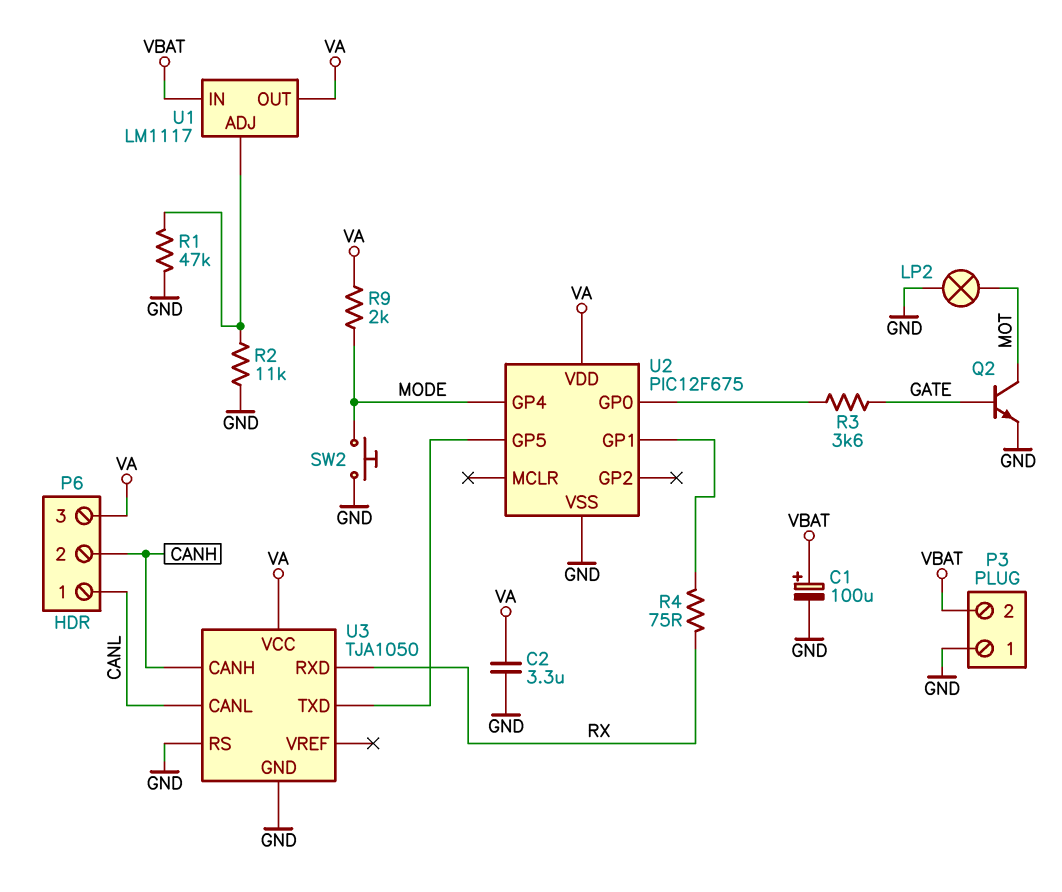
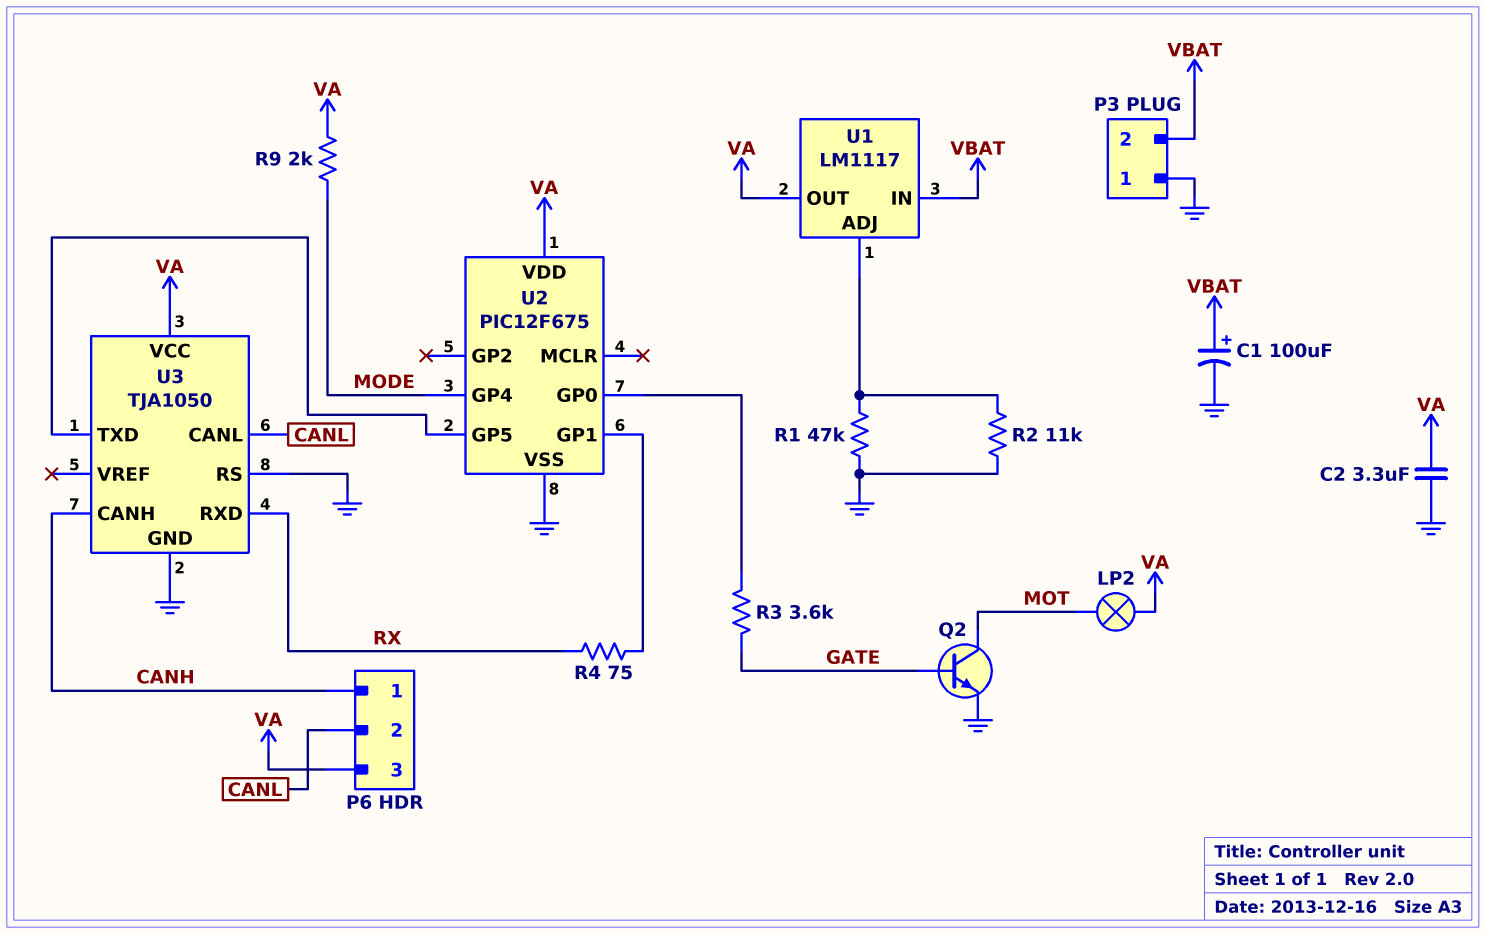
LP2: lamp (GND, MOT) -> lamp (MOT, VA)
P6 pin 1: CANL -> CANH
P6 pin 2: CANH -> CANL
SW2: button (GND, MODE) -> none

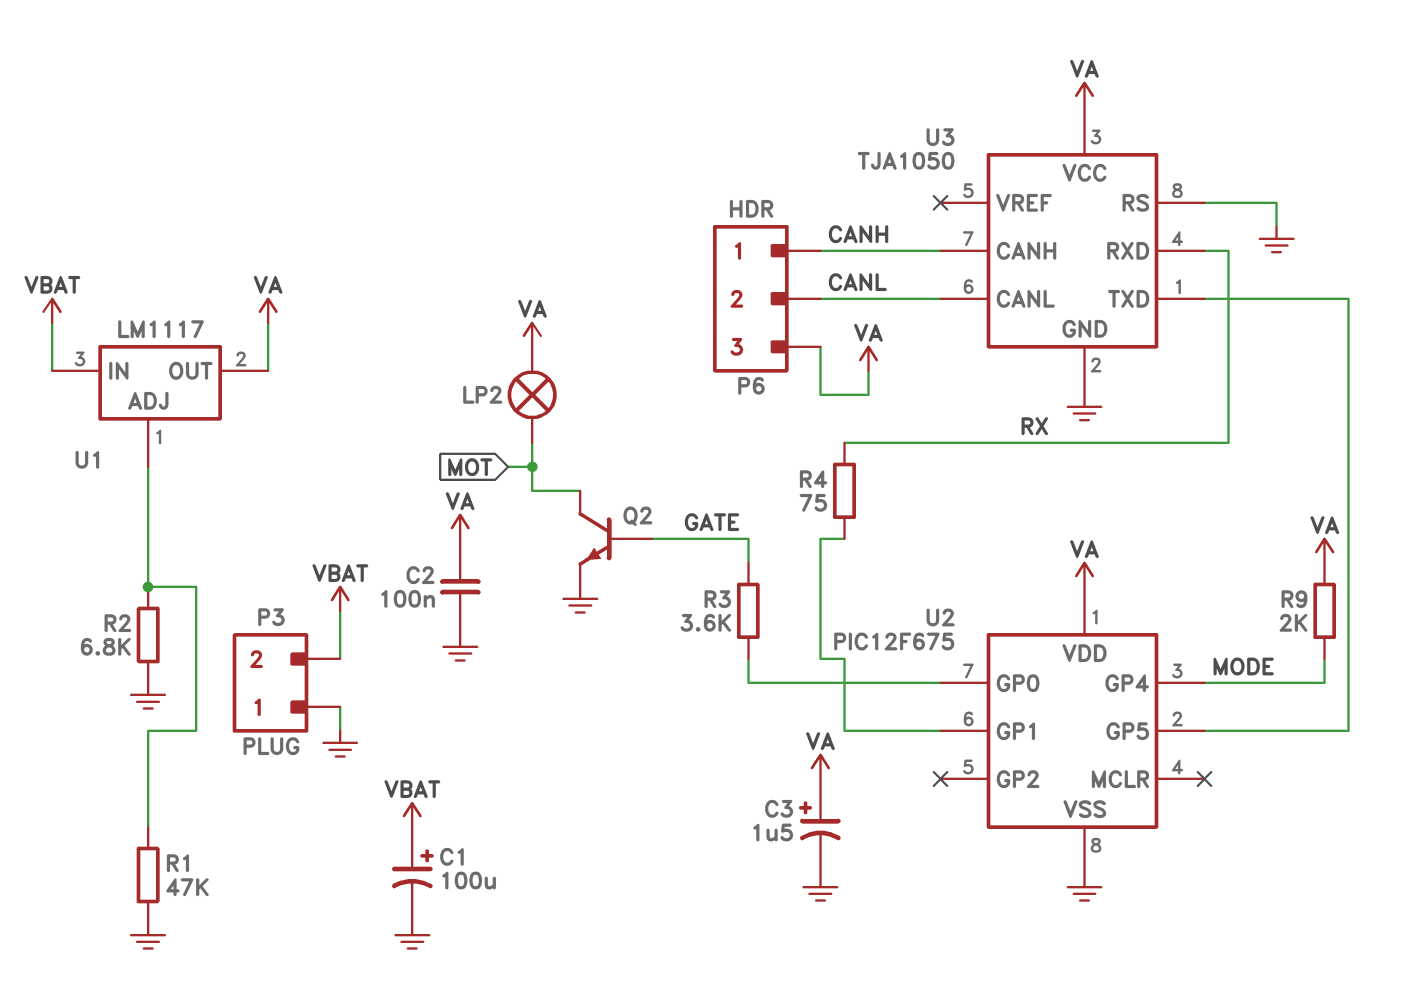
C2: 3.3uF (GND, VA) -> 100nF (GND, VA)
C3: none -> 1.5uF (plus VA, minus GND)
R2: 11k (GND, U1/ADJ) -> 6.8k (GND, U1/ADJ)

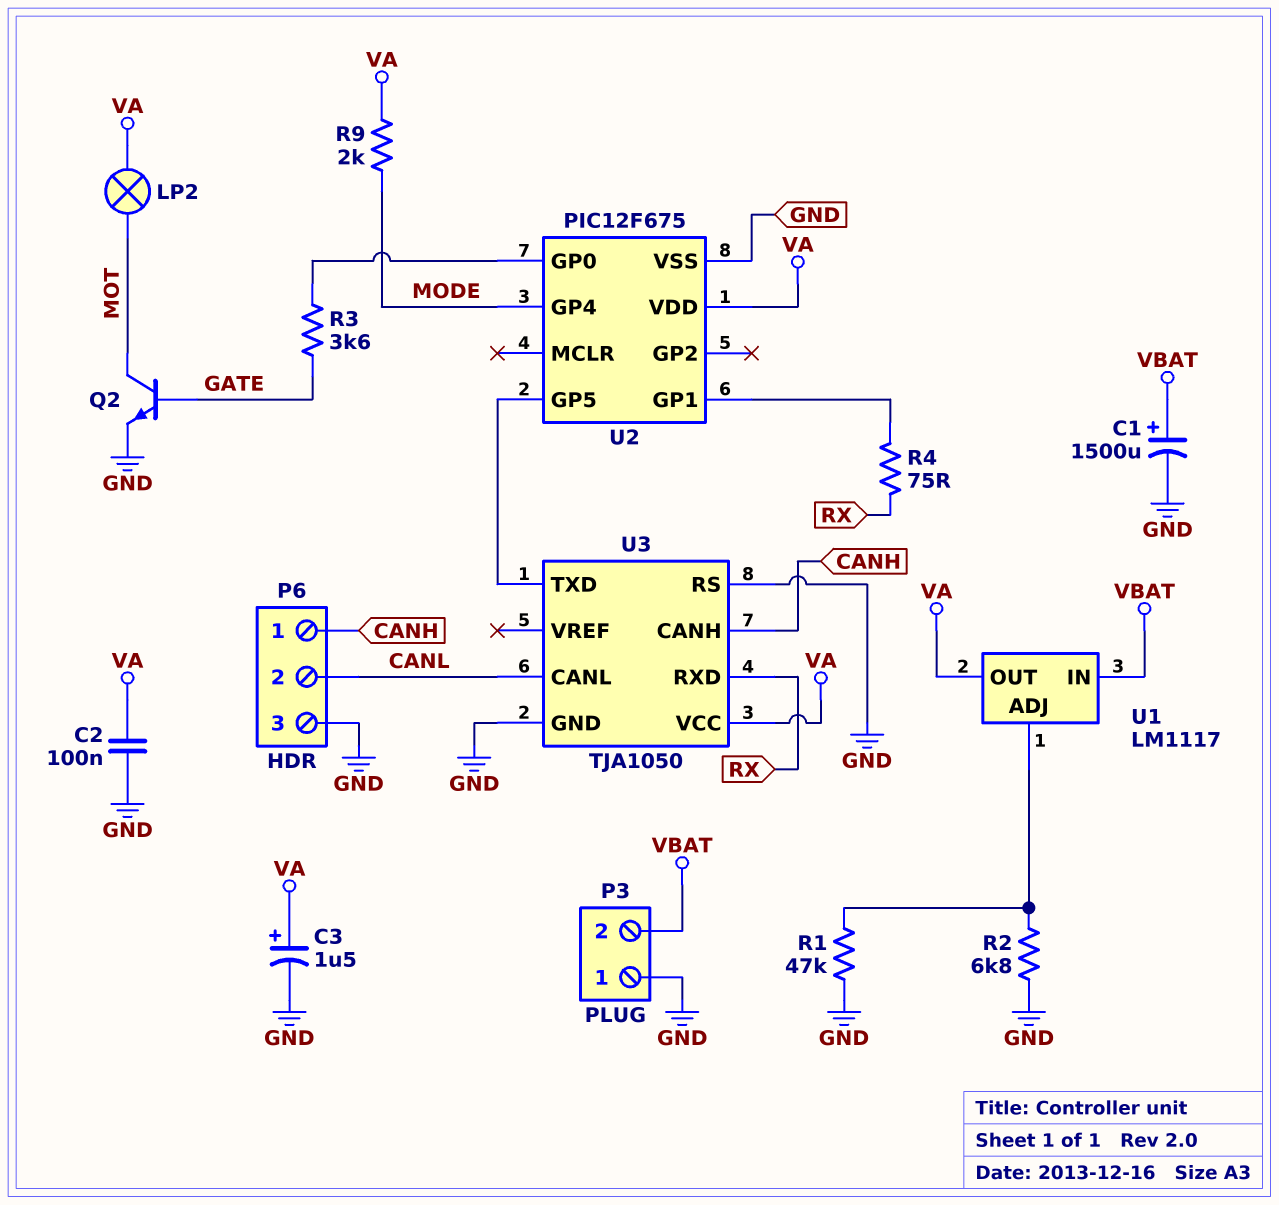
C1: 100uF (plus VBAT, minus GND) -> 1500uF (plus VBAT, minus GND)
P6 pin 3: VA -> GND

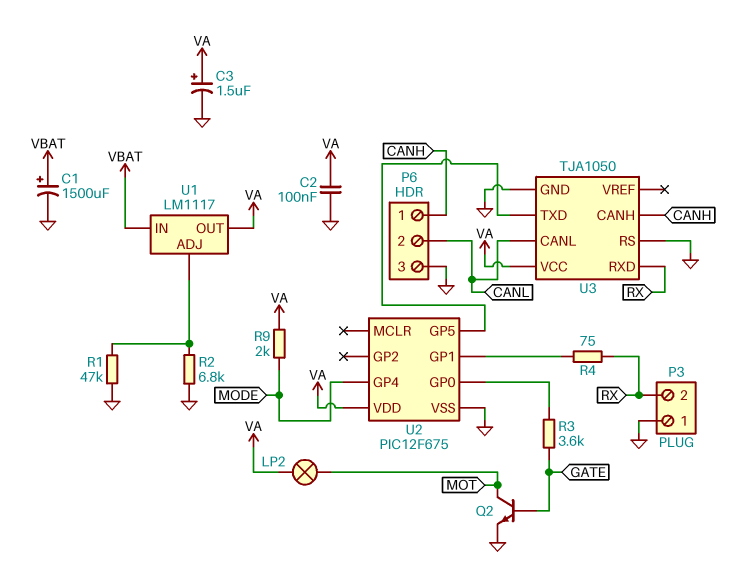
P3 pin 2: VBAT -> RX

